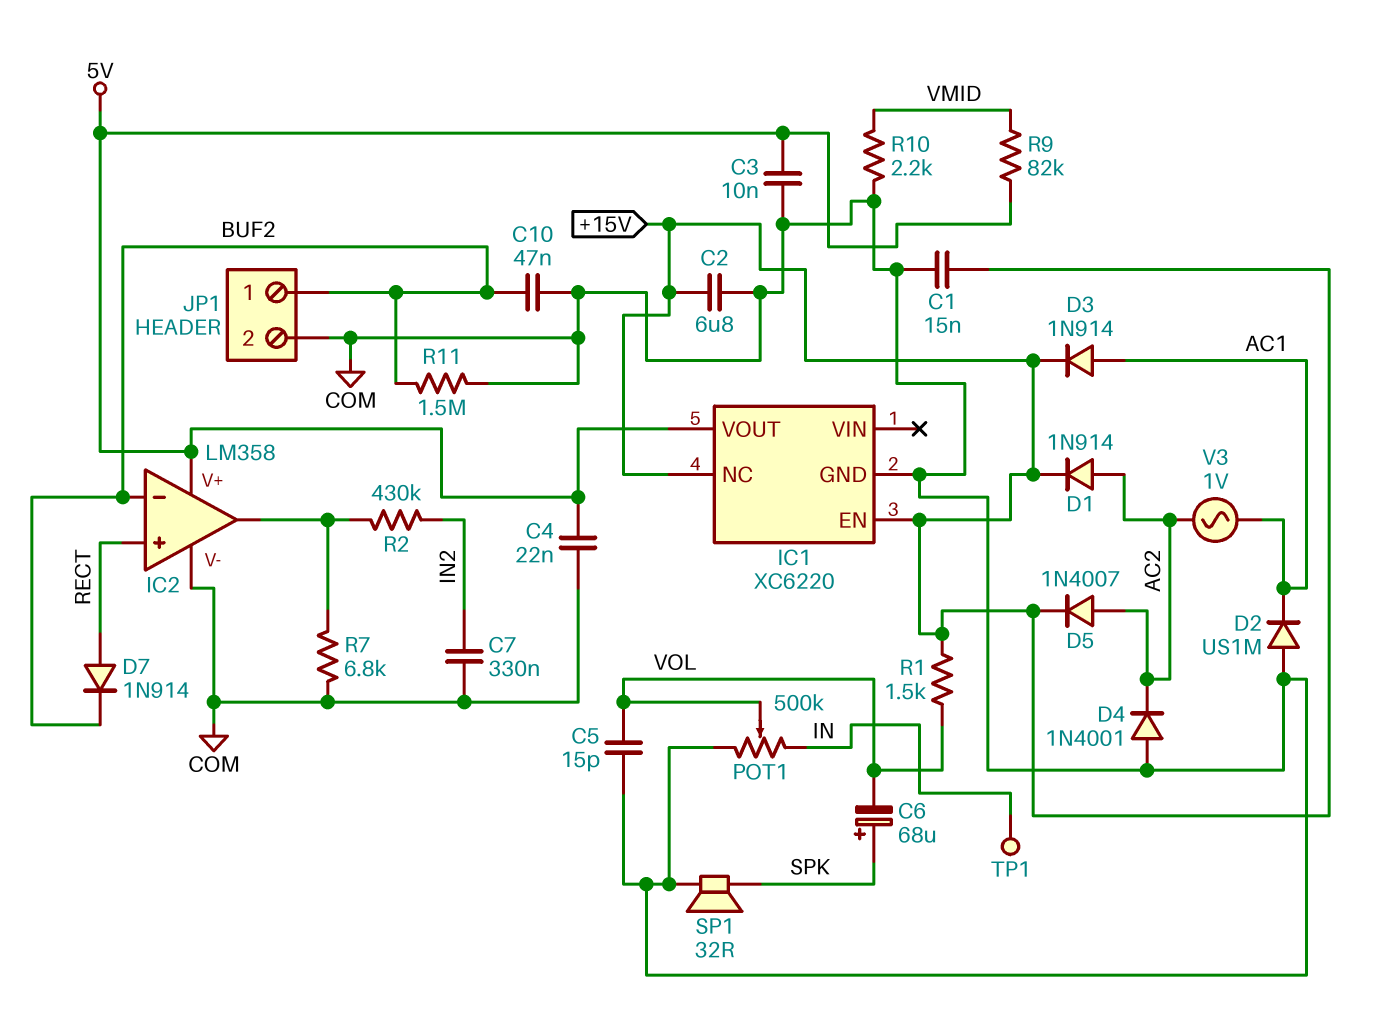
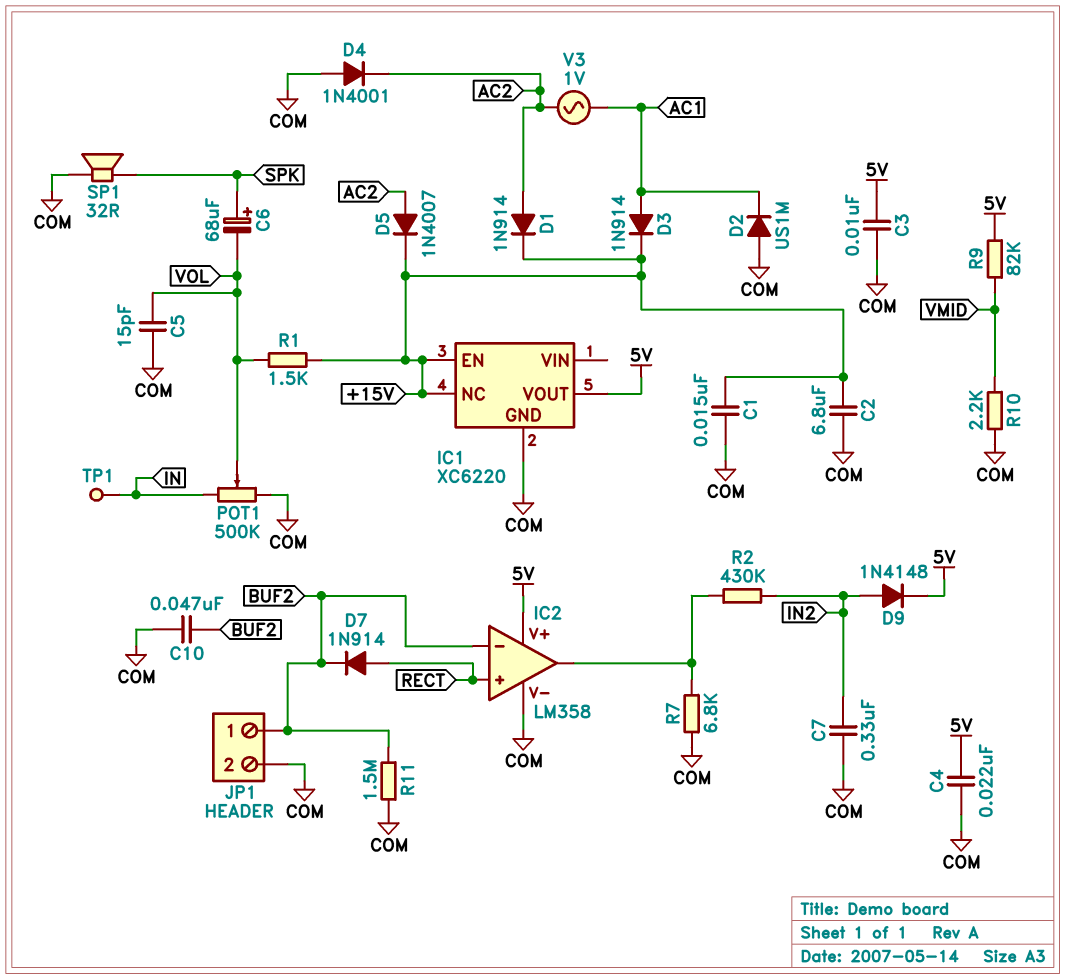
D9: none -> diode 1N4148 (A IN2, K 5V)

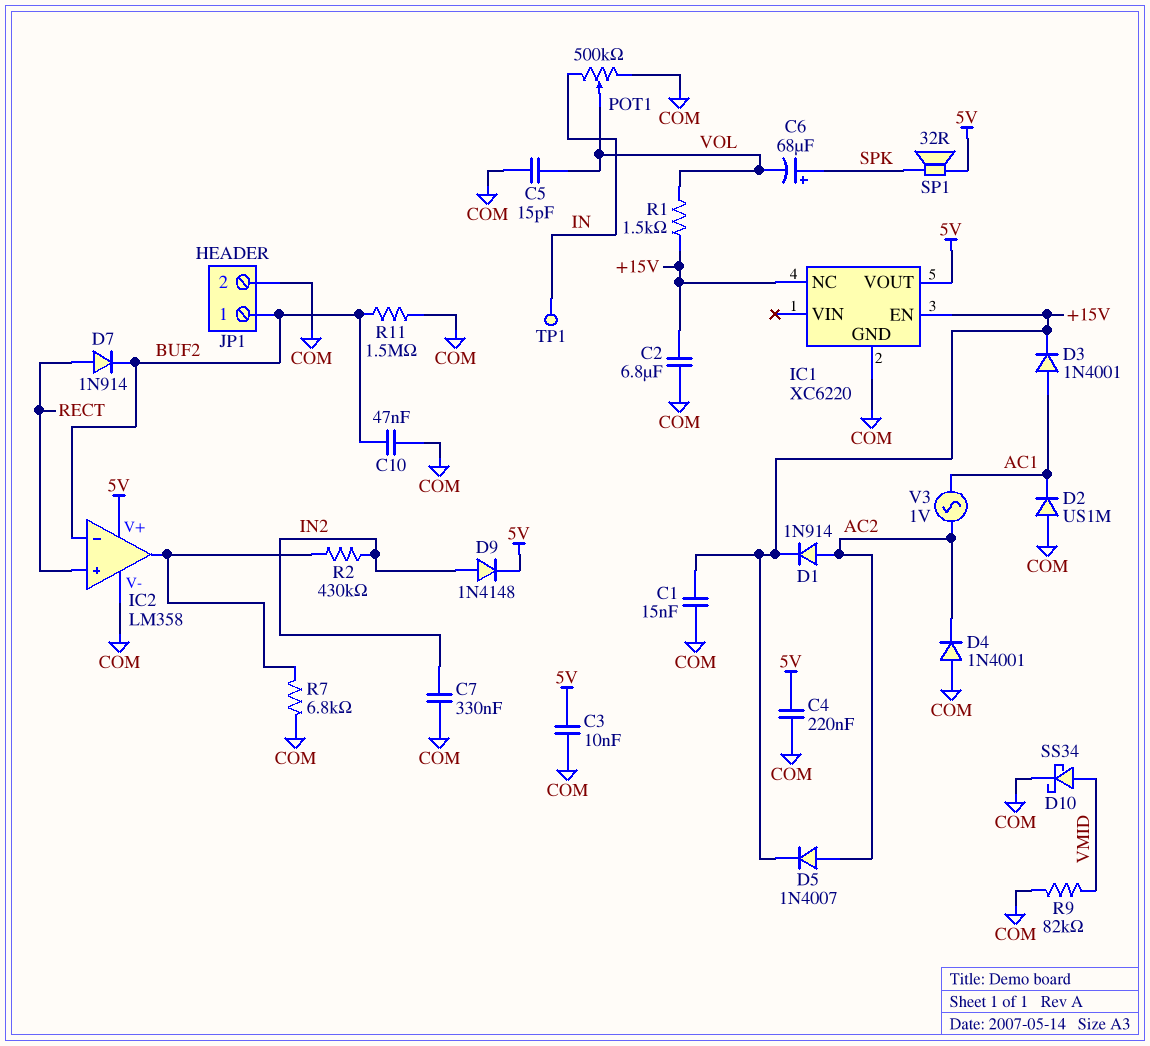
C4: 22nF (5V, COM) -> 220nF (5V, COM)
D3: diode 1N914 (A AC1, K +15V) -> diode 1N4001 (A AC1, K +15V)
D10: none -> schottky SS34 (A VMID, K COM)
R9: 82k (5V, VMID) -> 82k (COM, VMID)
R10: 2.2k (COM, VMID) -> none
SP1: speaker 32R (COM, SPK) -> speaker 32R (5V, SPK)

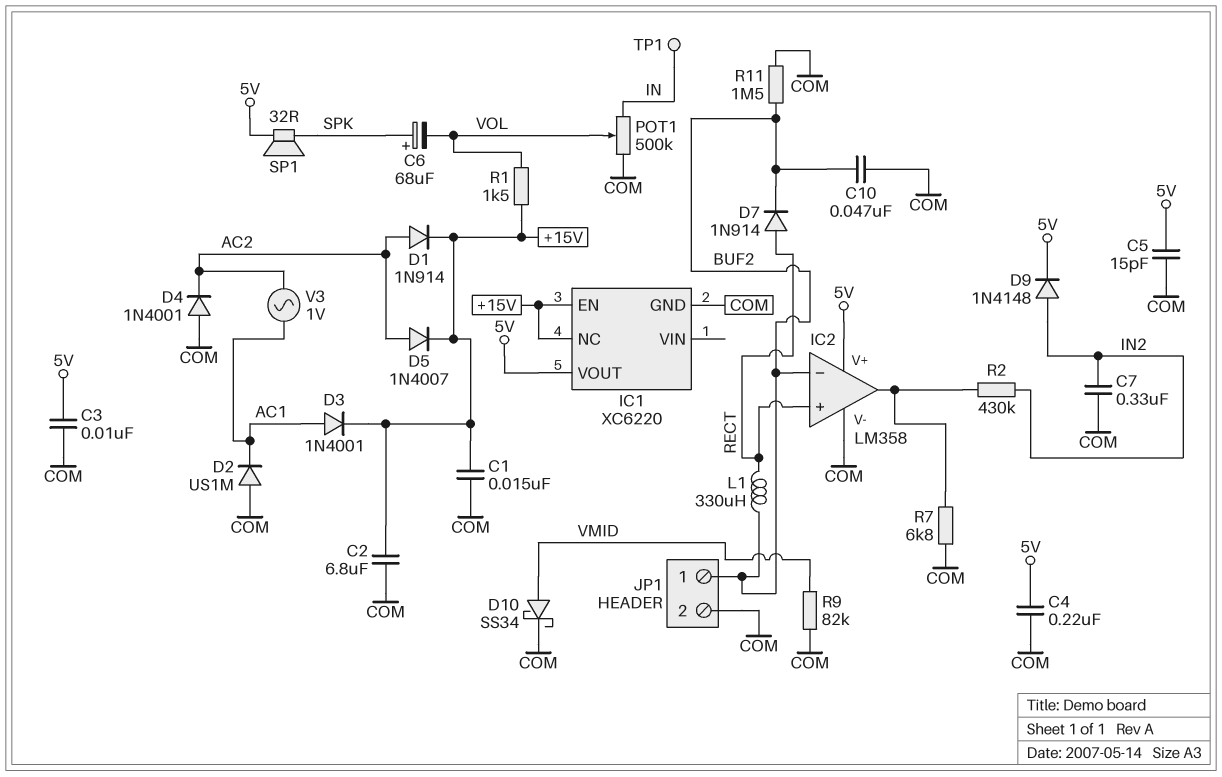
C5: 15pF (COM, VOL) -> 15pF (5V, COM)
L1: none -> 330uH (BUF2, RECT)

